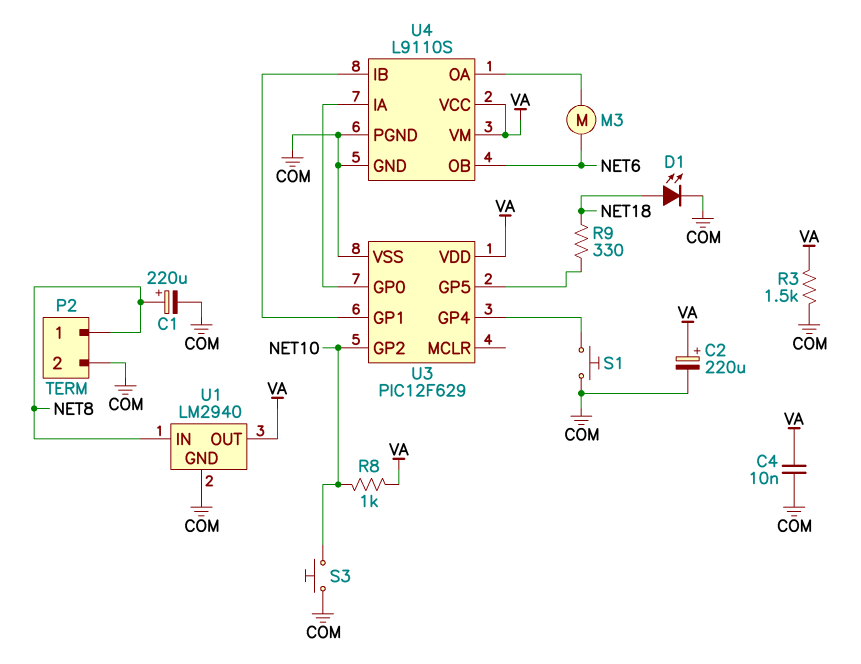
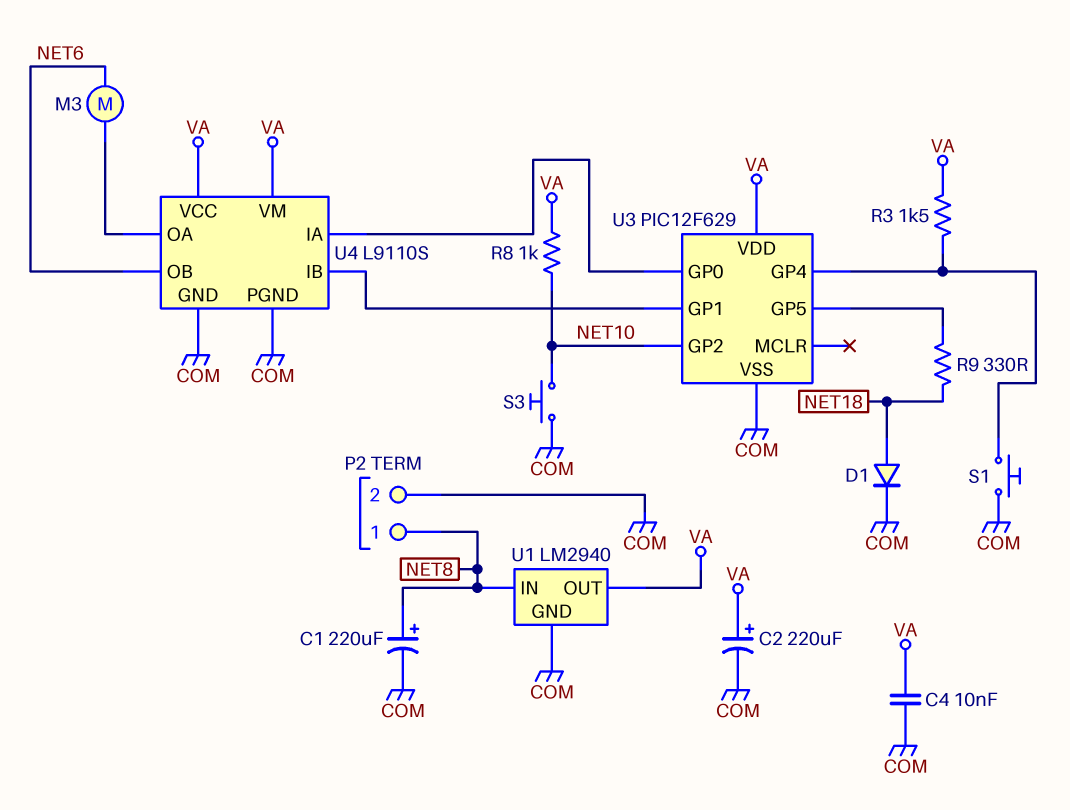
D1: LED (A NET18, K COM) -> diode (A NET18, K COM)
R3: 1.5k (COM, VA) -> 1.5k (U3/GP4, VA)

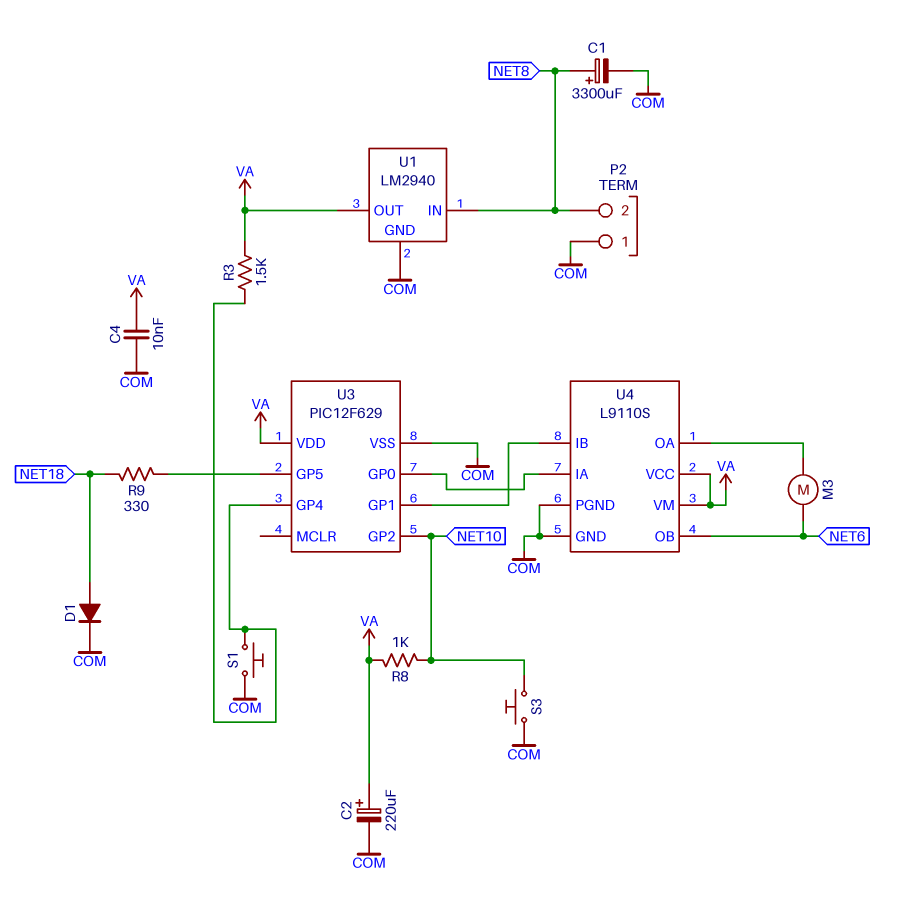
C1: 220uF (plus NET8, minus COM) -> 3300uF (plus NET8, minus COM)
P2 pin 1: NET8 -> COM
P2 pin 2: COM -> NET8

